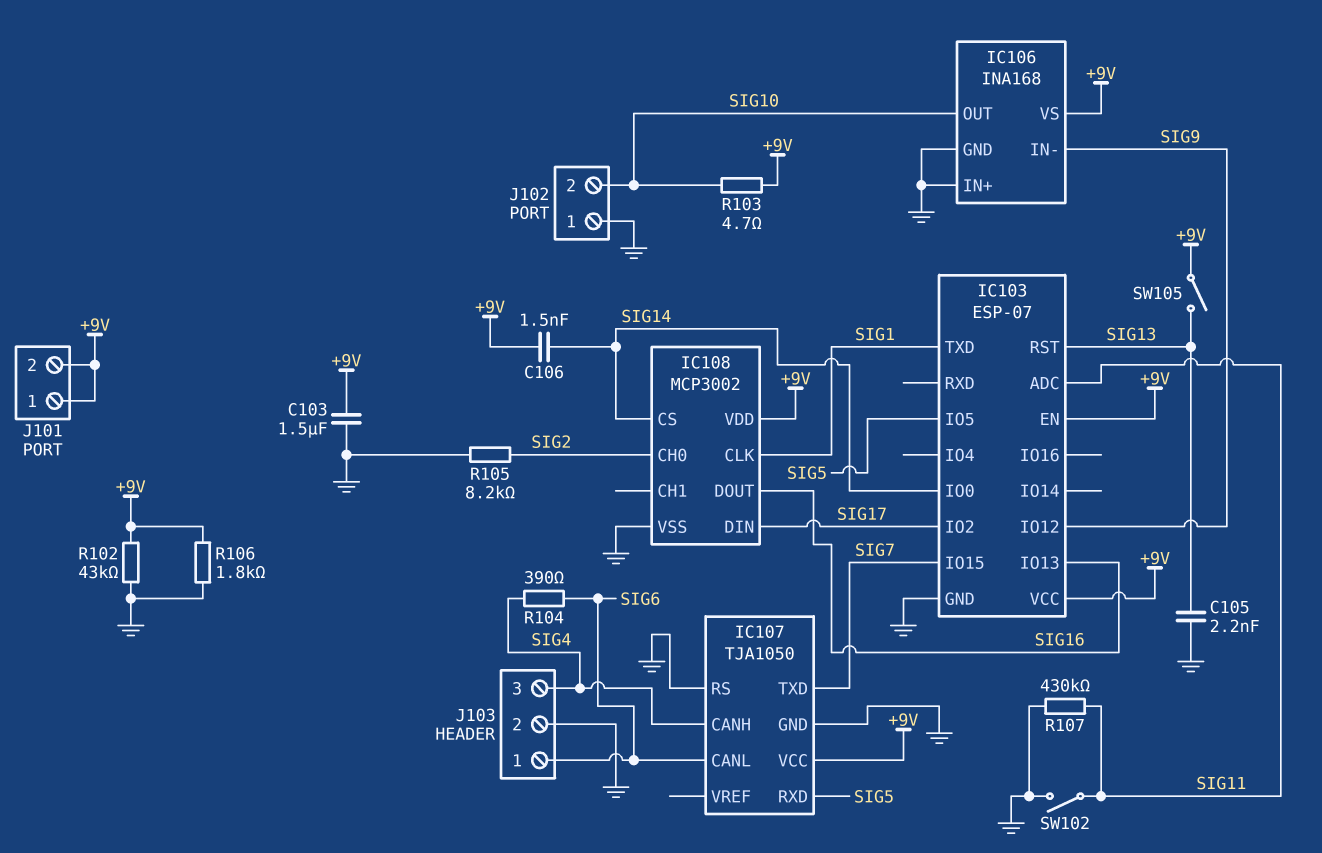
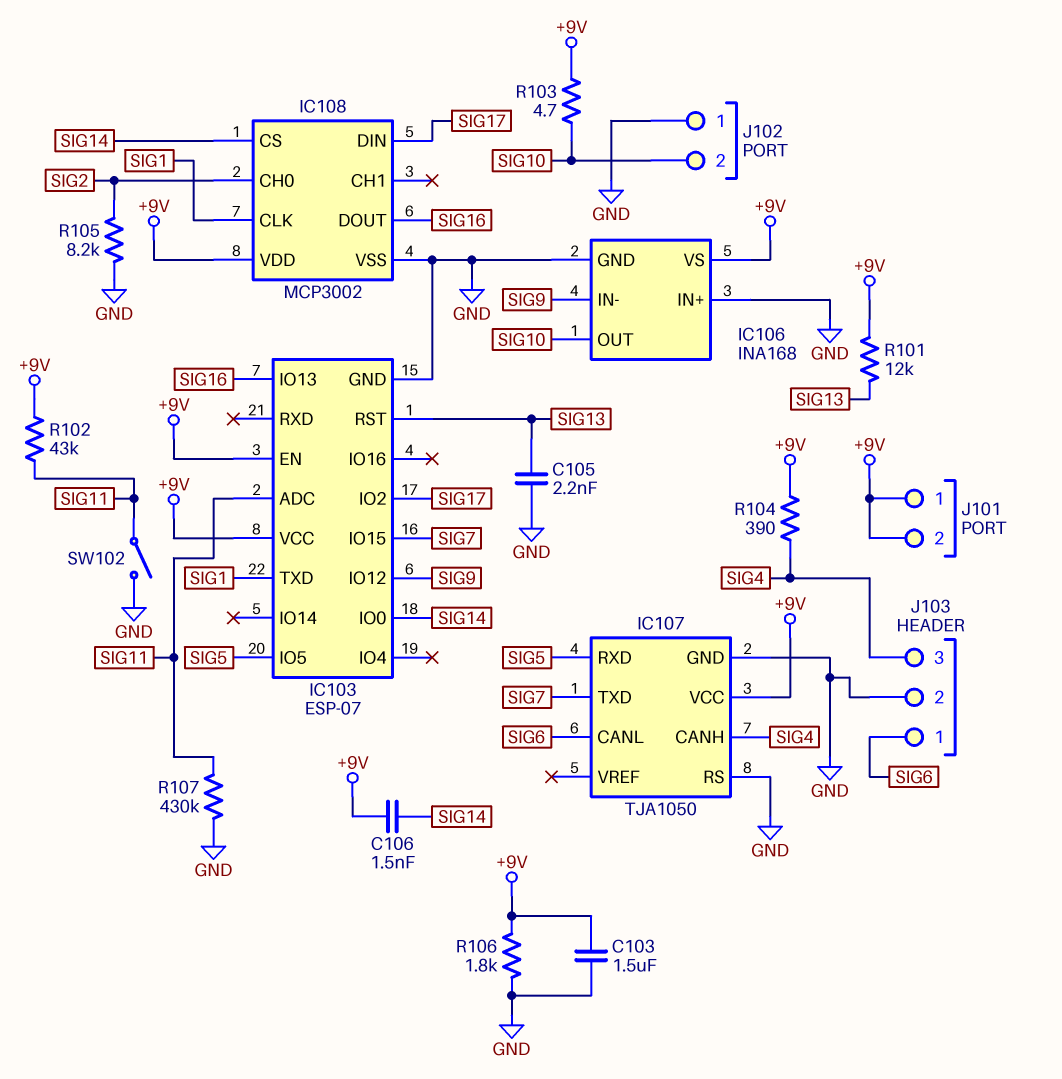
R101: none -> 12k (+9V, SIG13)
R102: 43k (+9V, GND) -> 43k (+9V, SIG11)
R104: 390 (SIG4, SIG6) -> 390 (+9V, SIG4)
SW105: switch (+9V, SIG13) -> none

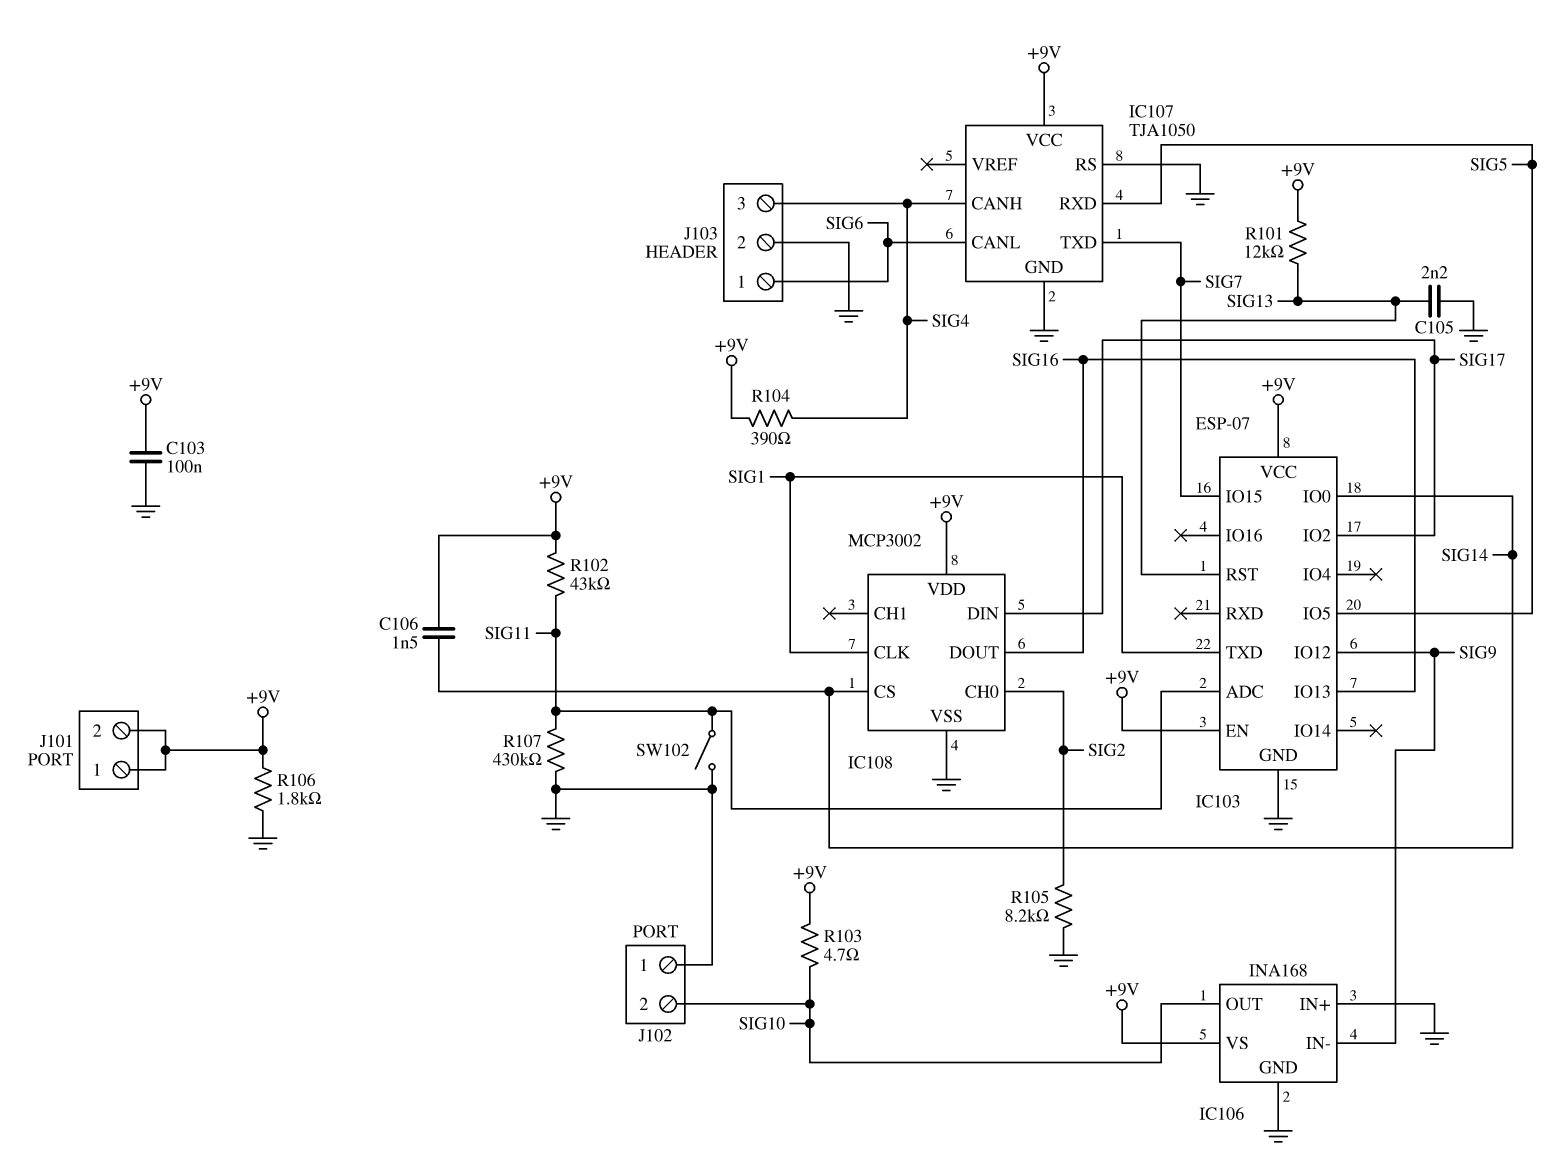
C103: 1.5uF (+9V, GND) -> 100nF (+9V, GND)

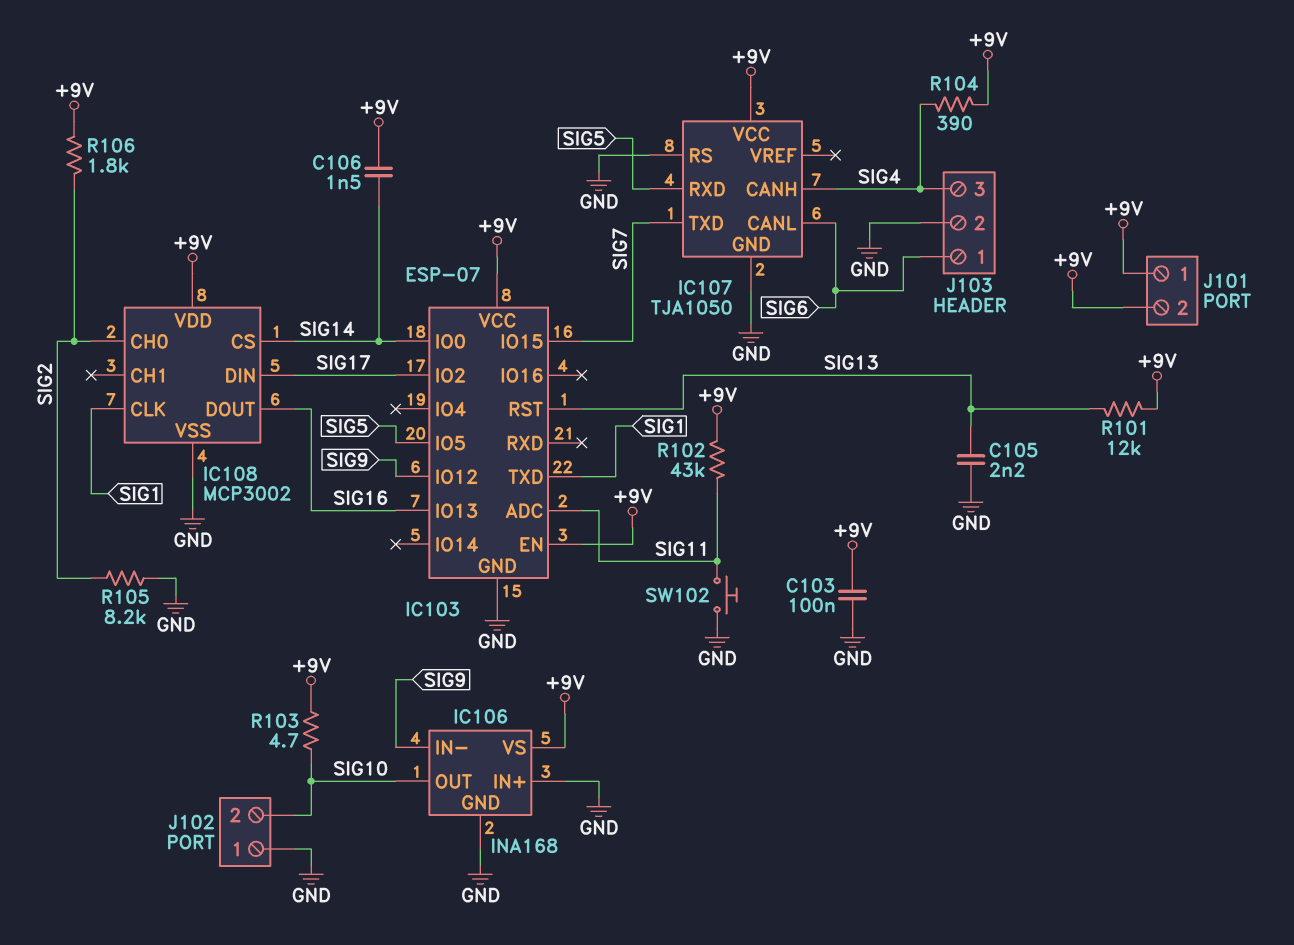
R106: 1.8k (+9V, GND) -> 1.8k (+9V, SIG2)
R107: 430k (GND, SIG11) -> none
SW102: switch (GND, SIG11) -> button (GND, SIG11)

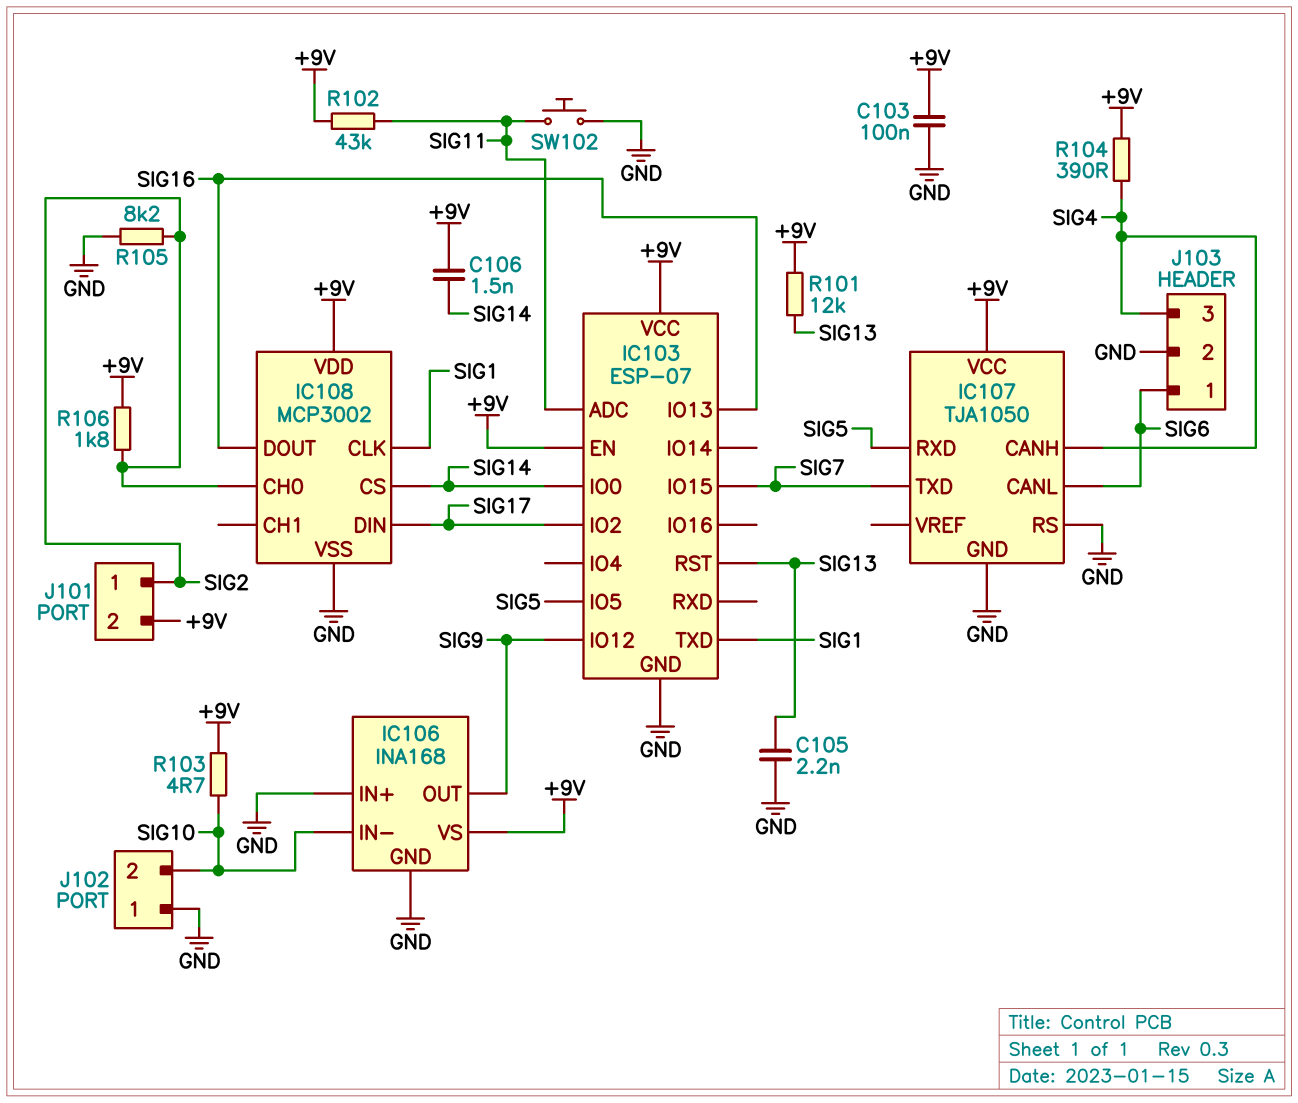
IC106 pin IN-: SIG9 -> SIG10
IC106 pin OUT: SIG10 -> SIG9
J101 pin 1: +9V -> SIG2

